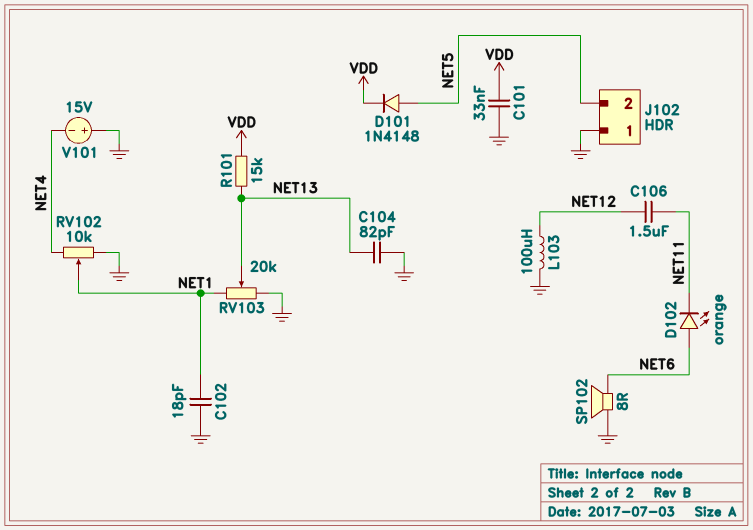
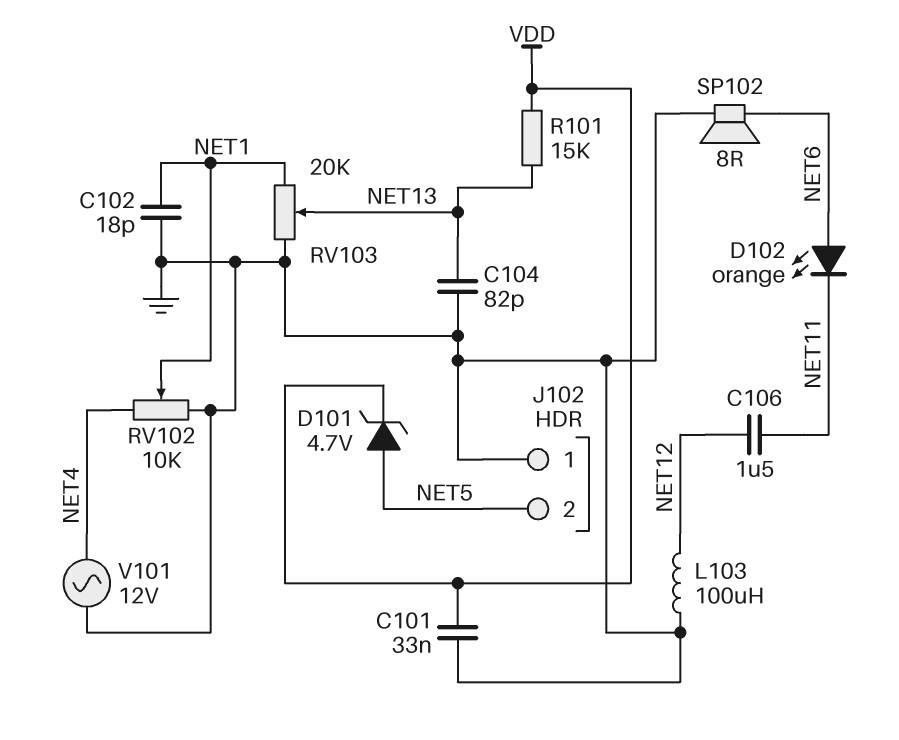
D101: diode 1N4148 (A NET5, K VDD) -> zener 4.7V (A NET5, K VDD)
V101: 15V (plus GND, minus NET4) -> AC 12V (GND, NET4)

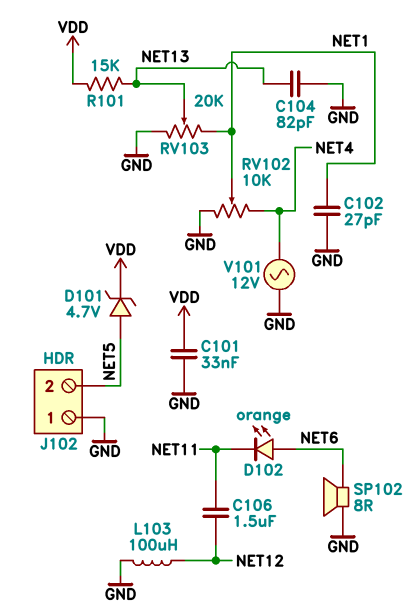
C102: 18pF (GND, NET1) -> 27pF (GND, NET1)

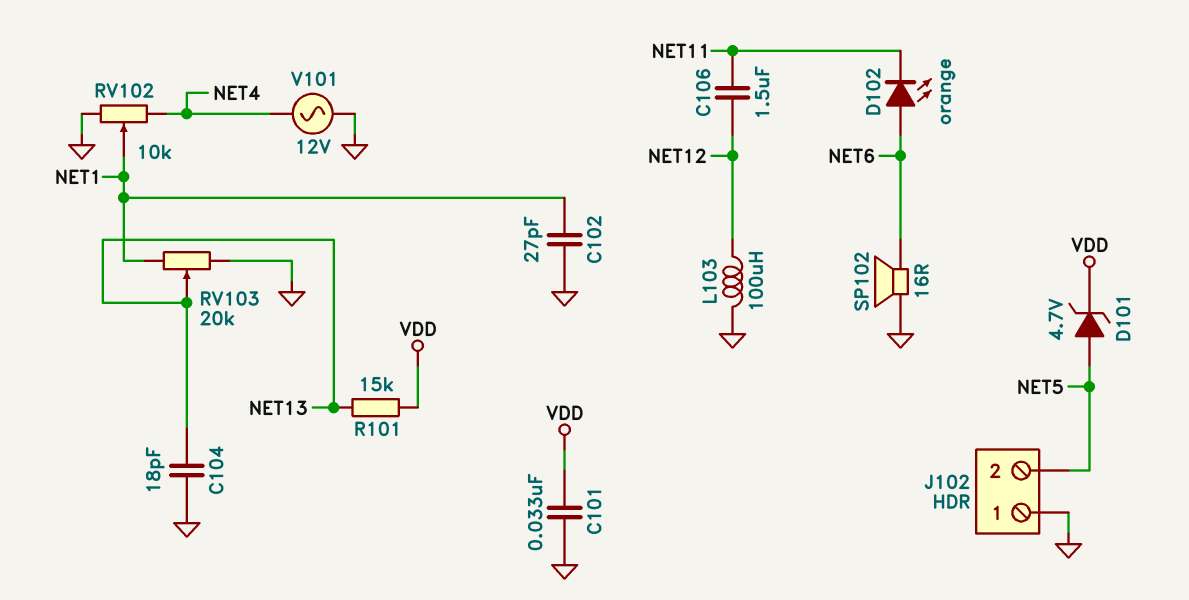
C104: 82pF (GND, NET13) -> 18pF (GND, NET13)
SP102: speaker 8R (GND, NET6) -> speaker 16R (GND, NET6)

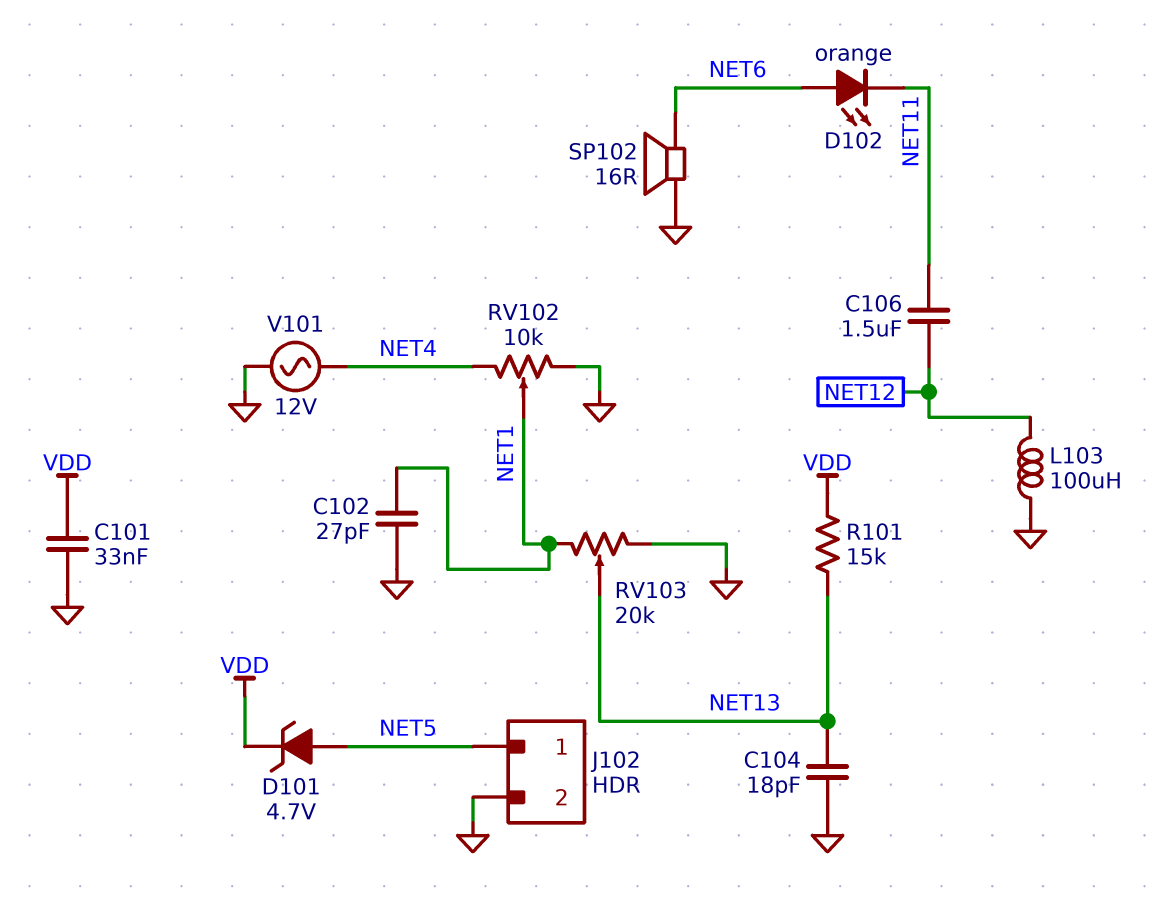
J102 pin 1: GND -> NET5
J102 pin 2: NET5 -> GND

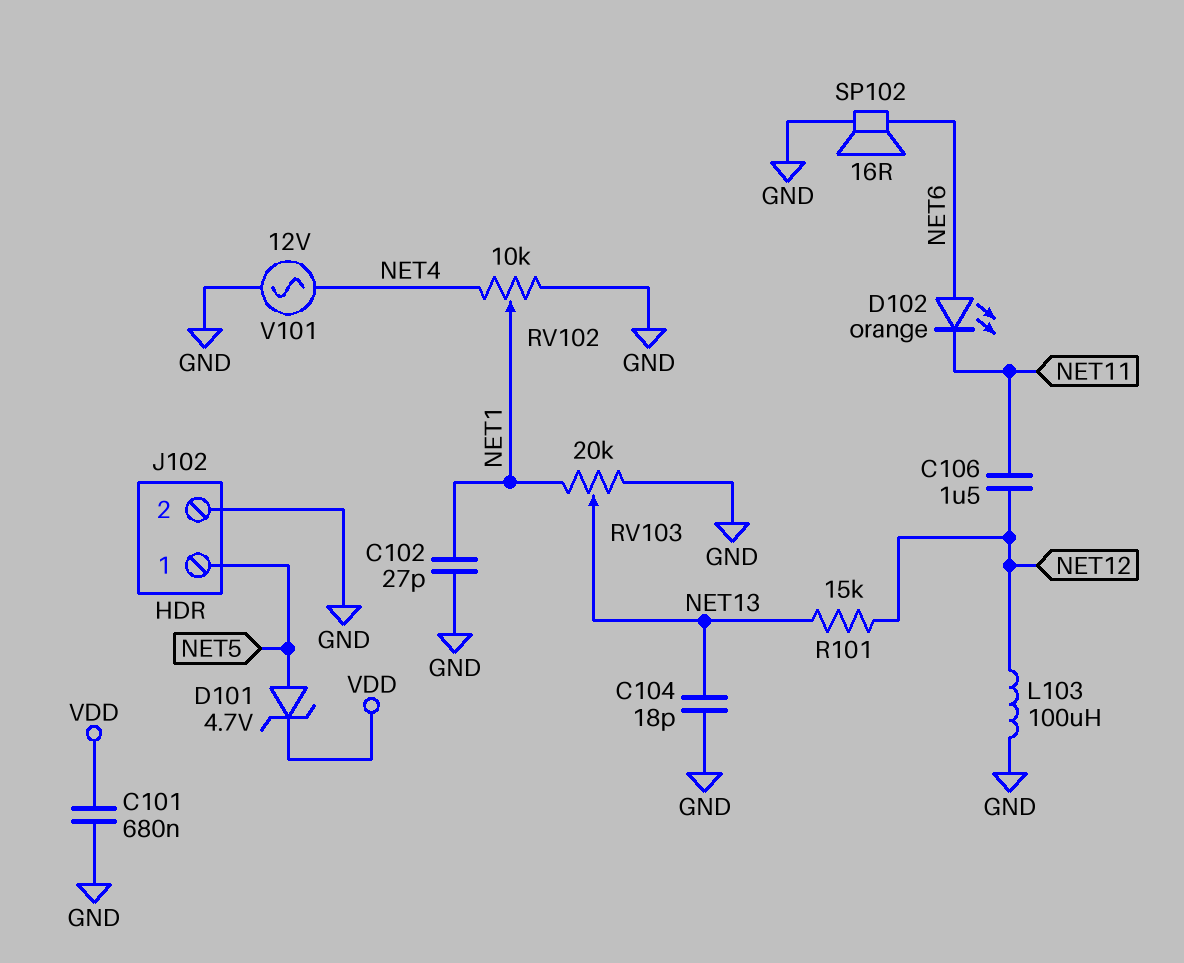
C101: 33nF (GND, VDD) -> 680nF (GND, VDD)
R101: 15k (NET13, VDD) -> 15k (NET12, NET13)

